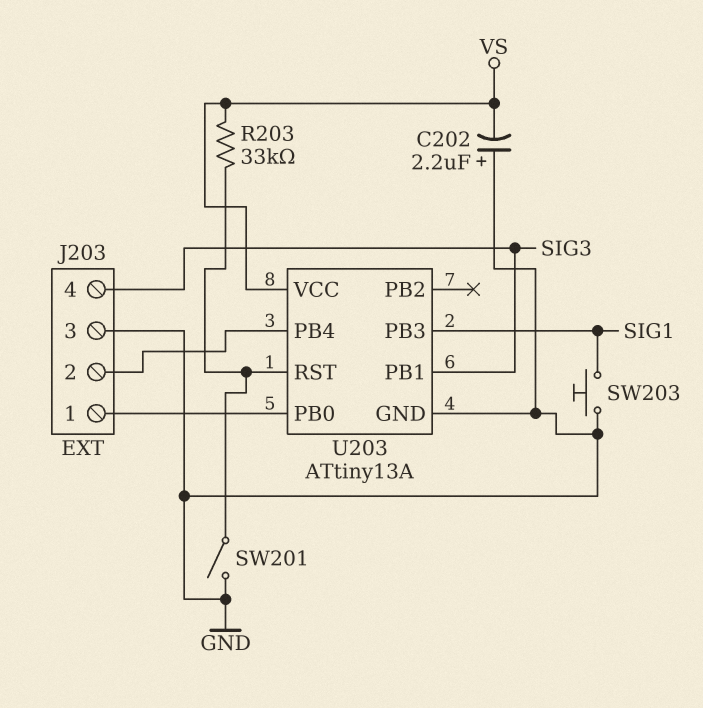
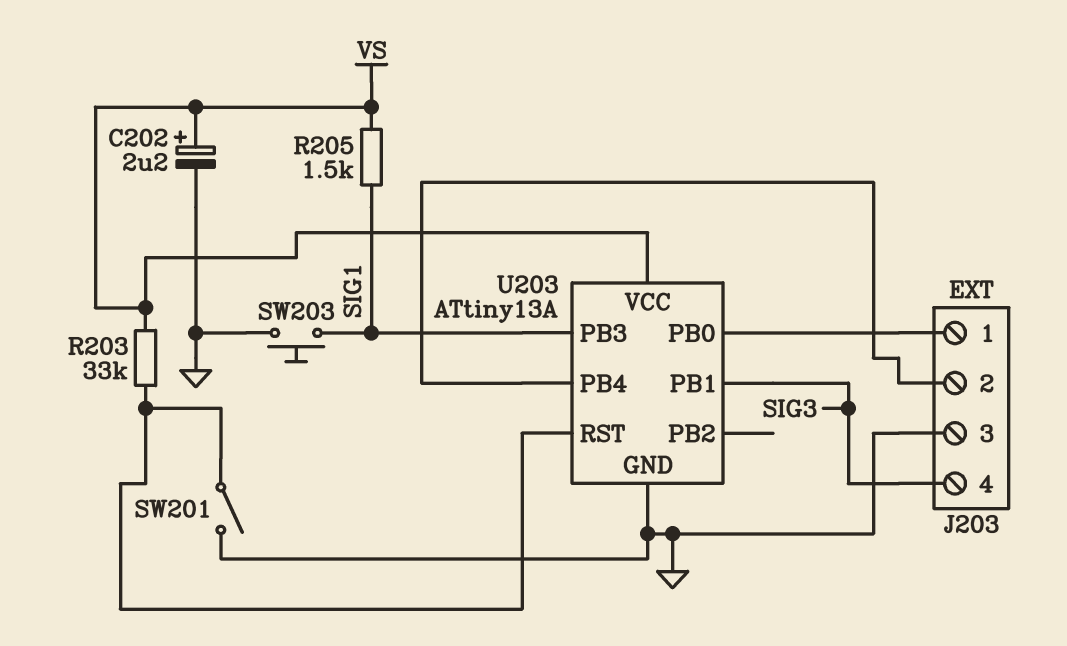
C202: 2.2uF (plus GND, minus VS) -> 2.2uF (plus VS, minus GND)
R205: none -> 1.5k (SIG1, VS)

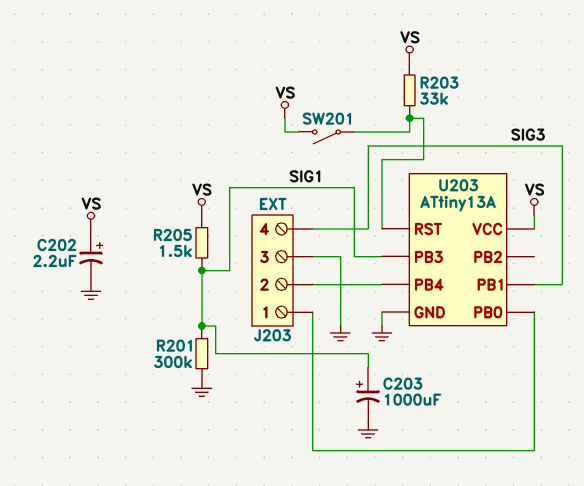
C203: none -> 1000uF (plus SIG1, minus GND)
R201: none -> 300k (GND, SIG1)
SW201: switch (GND, U203/RST) -> switch (U203/RST, VS)
SW203: button (GND, SIG1) -> none

